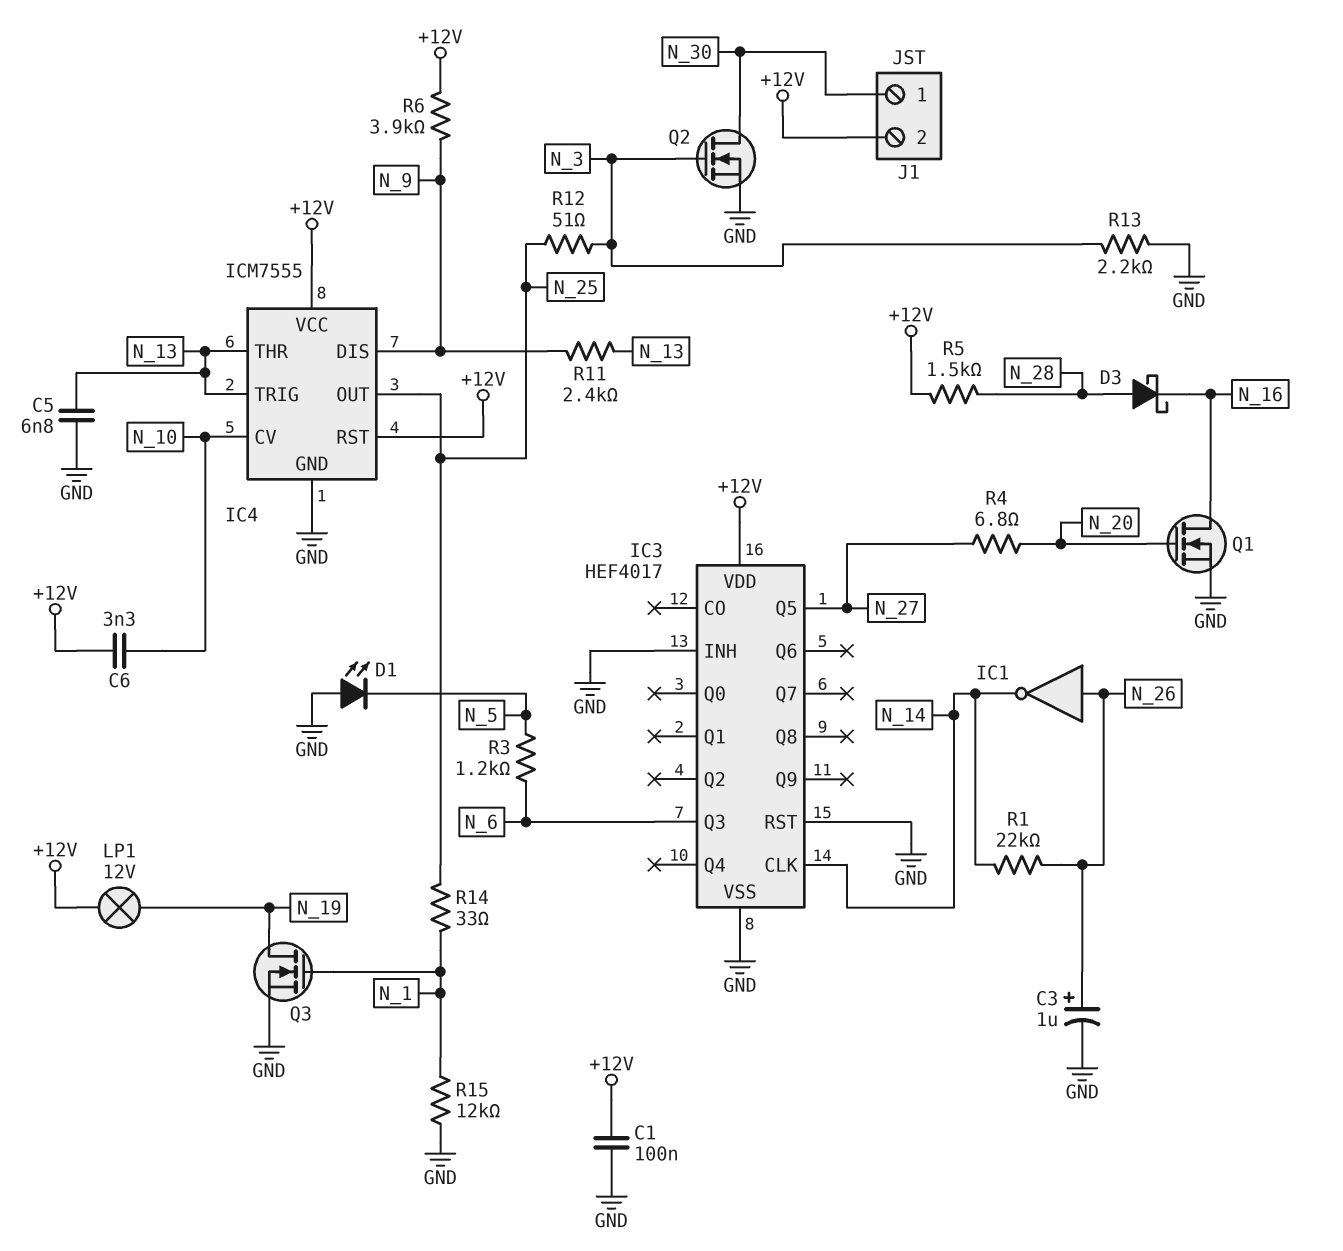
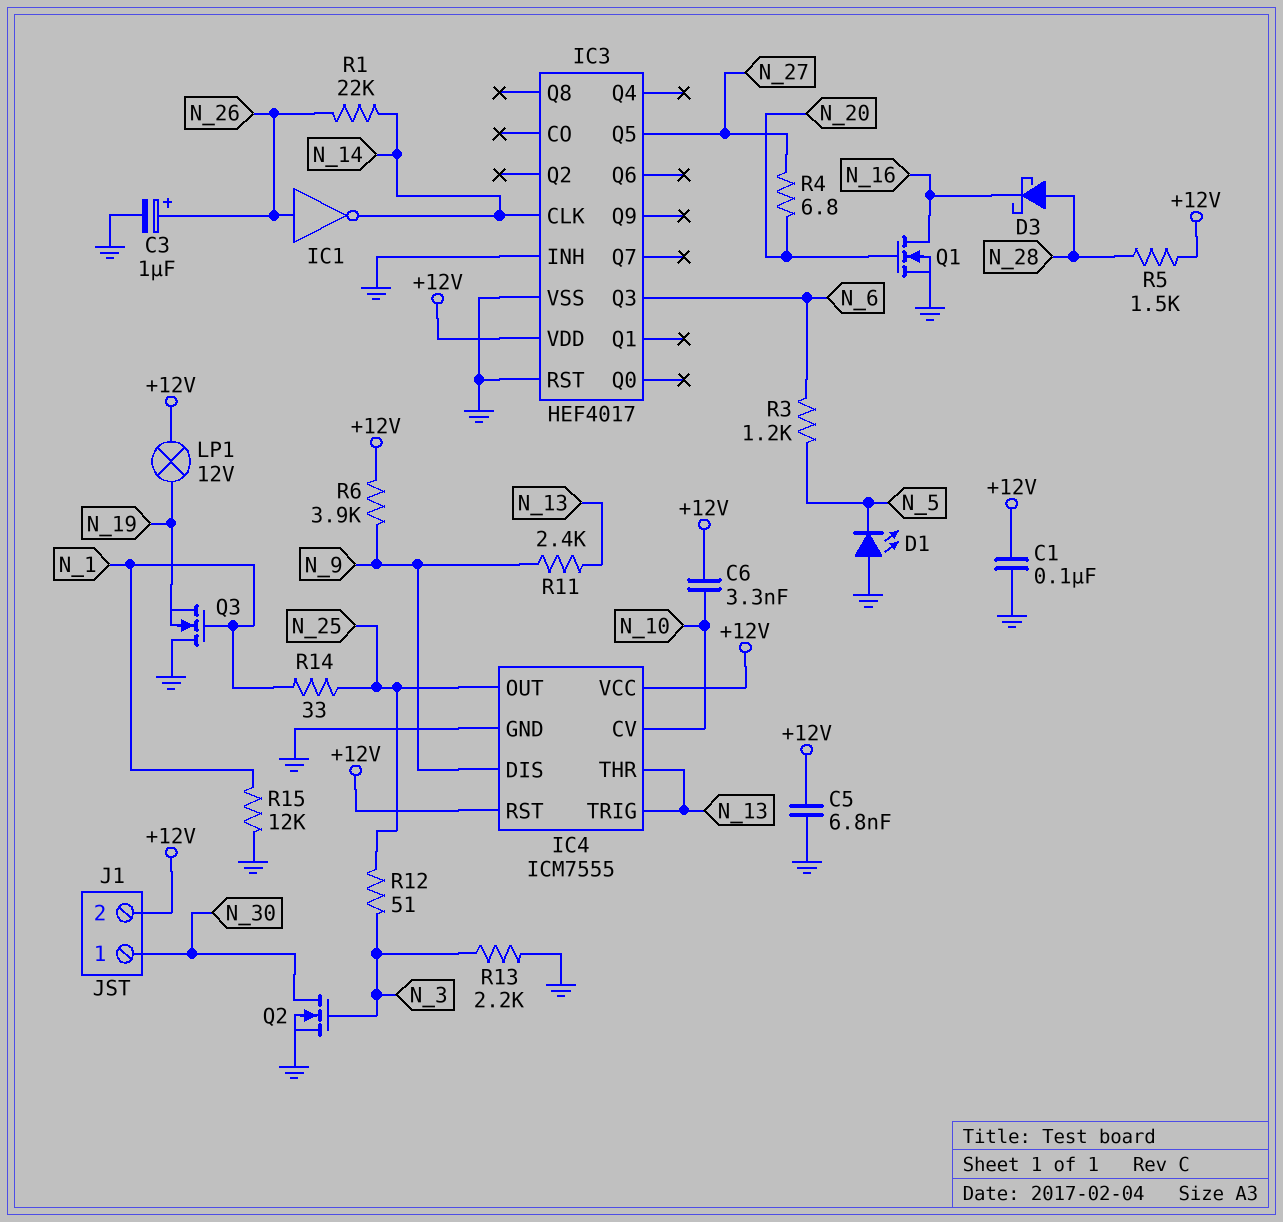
C5: 6.8nF (GND, N_13) -> 6.8nF (+12V, GND)
Q3: NMOS (G N_1, D N_19, S GND) -> NMOS (G N_1, D GND, S N_19)

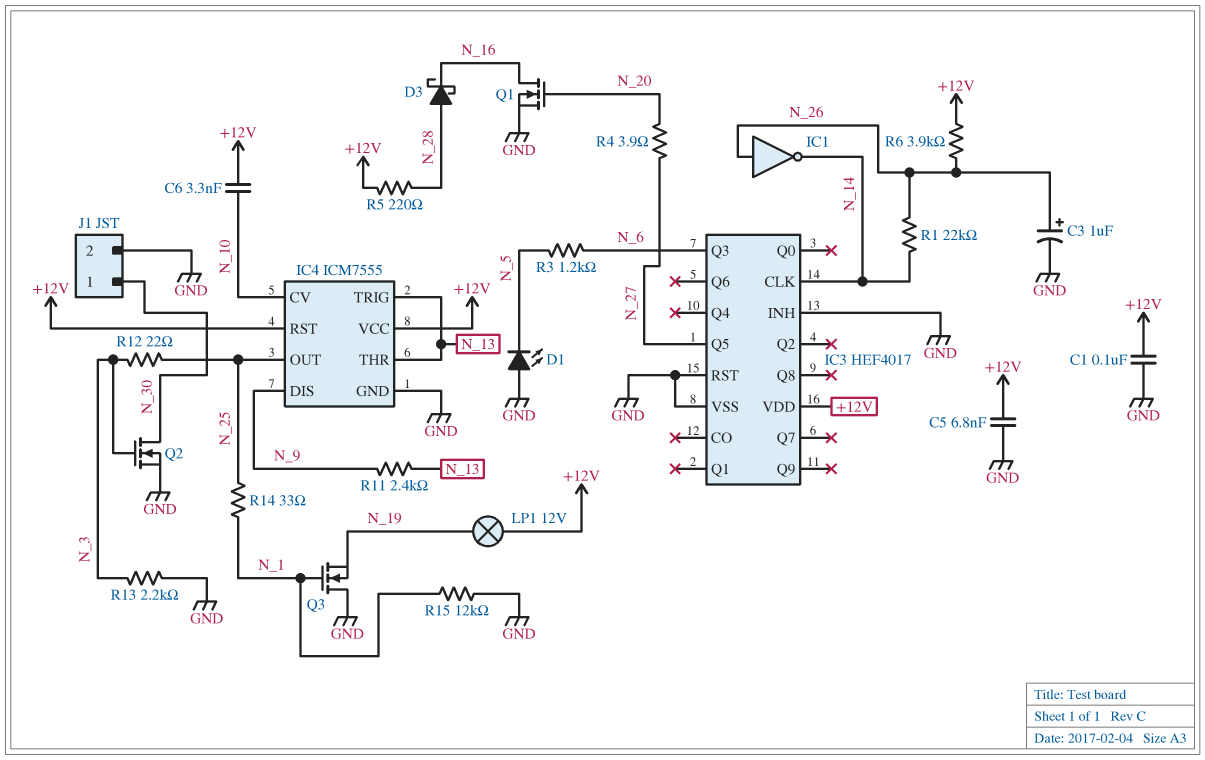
J1 pin 2: +12V -> GND
R4: 6.8 (N_20, N_27) -> 3.9 (N_20, N_27)
R5: 1.5k (+12V, N_28) -> 220 (+12V, N_28)
R6: 3.9k (+12V, N_9) -> 3.9k (+12V, N_26)
R12: 51 (N_3, N_25) -> 22 (N_3, N_25)

